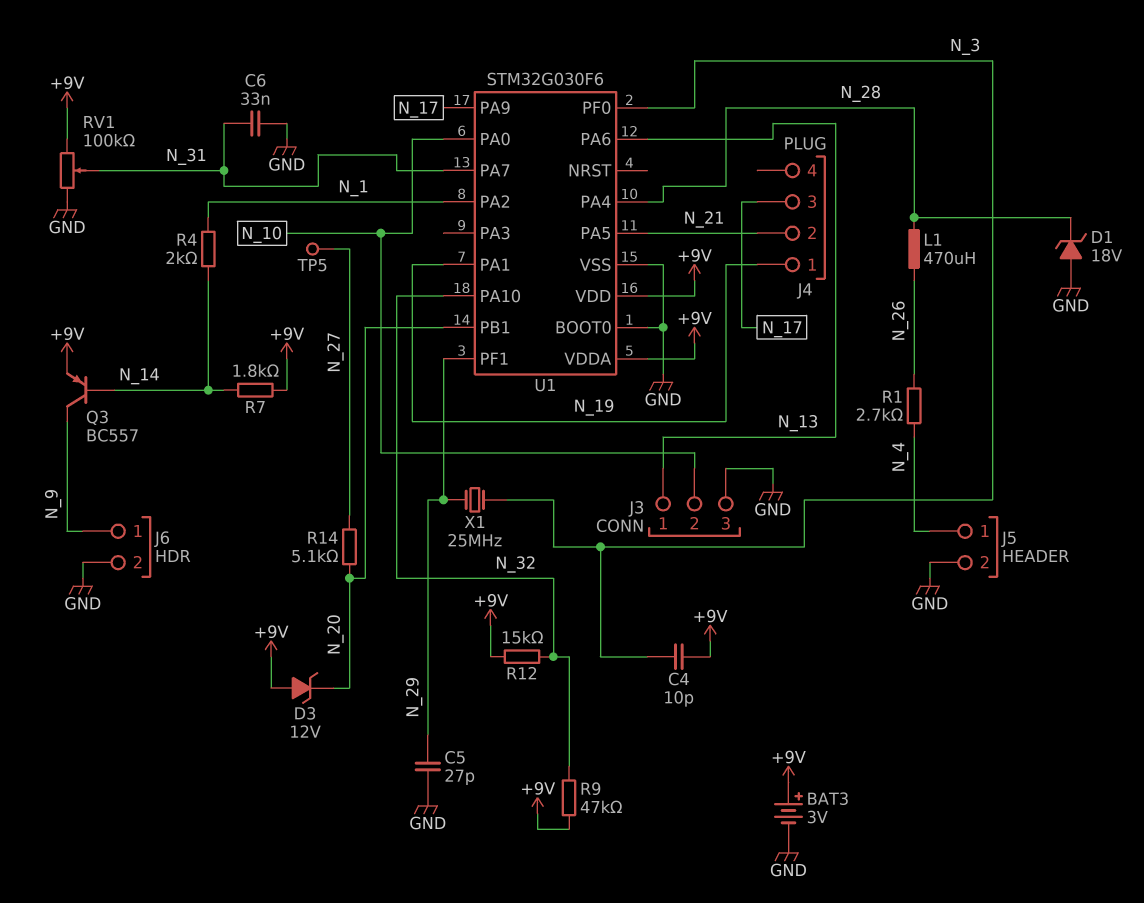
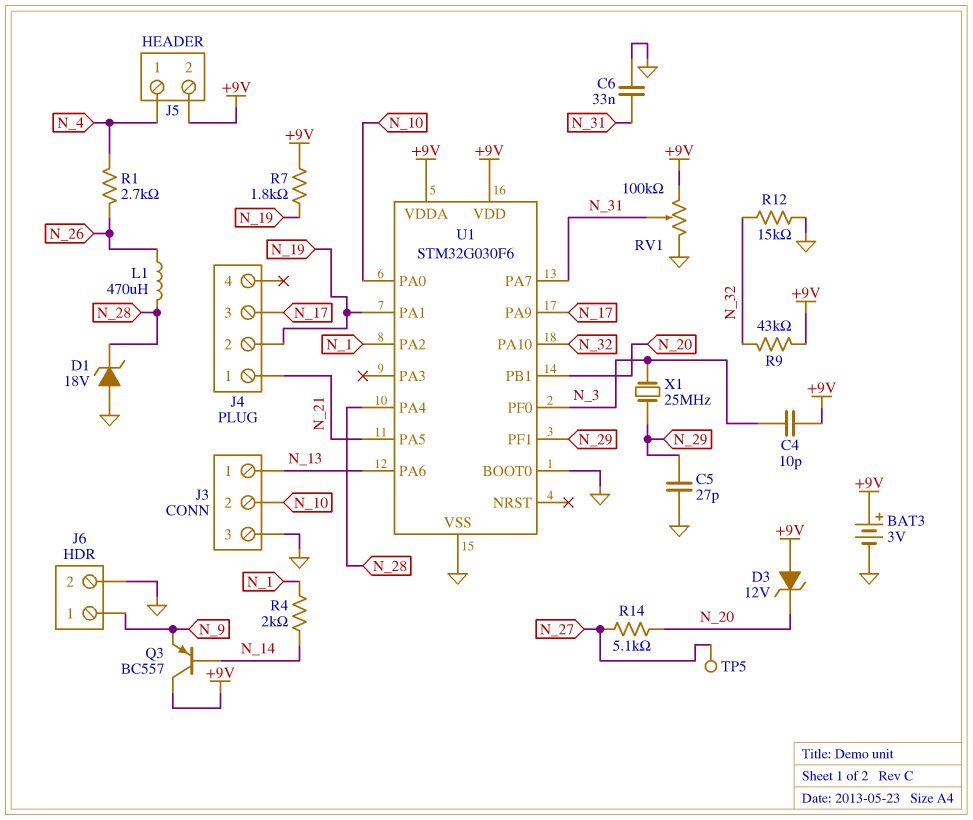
J4 pin 1: N_19 -> N_21
J4 pin 2: N_21 -> N_19
J5 pin 2: GND -> +9V
Q3: PNP BC557 (B N_14, C N_9, E +9V) -> PNP BC557 (B N_14, C +9V, E N_9)
R7: 1.8k (+9V, N_14) -> 1.8k (+9V, N_19)
R9: 47k (+9V, N_32) -> 43k (+9V, N_32)
R12: 15k (+9V, N_32) -> 15k (GND, N_32)

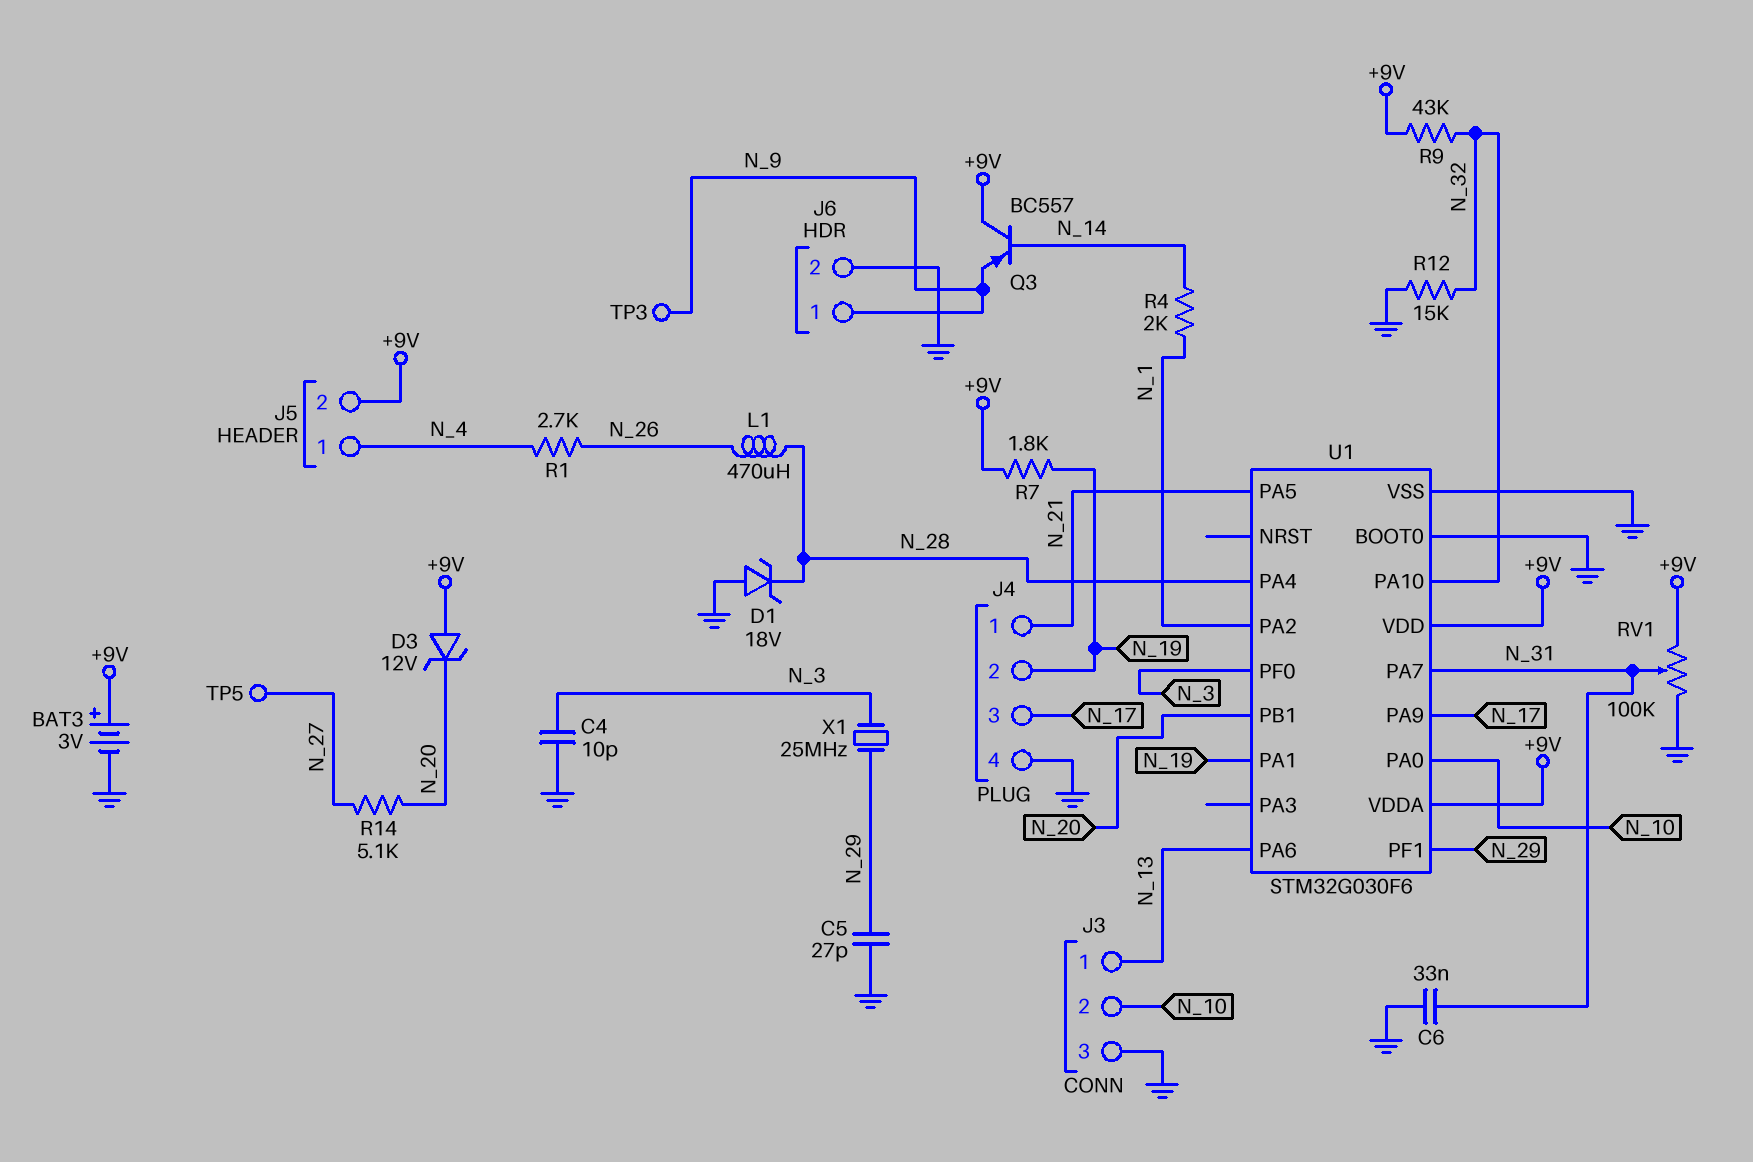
C4: 10pF (+9V, N_3) -> 10pF (GND, N_3)
J4 pin 4: none -> GND
TP3: none -> test point (N_9)

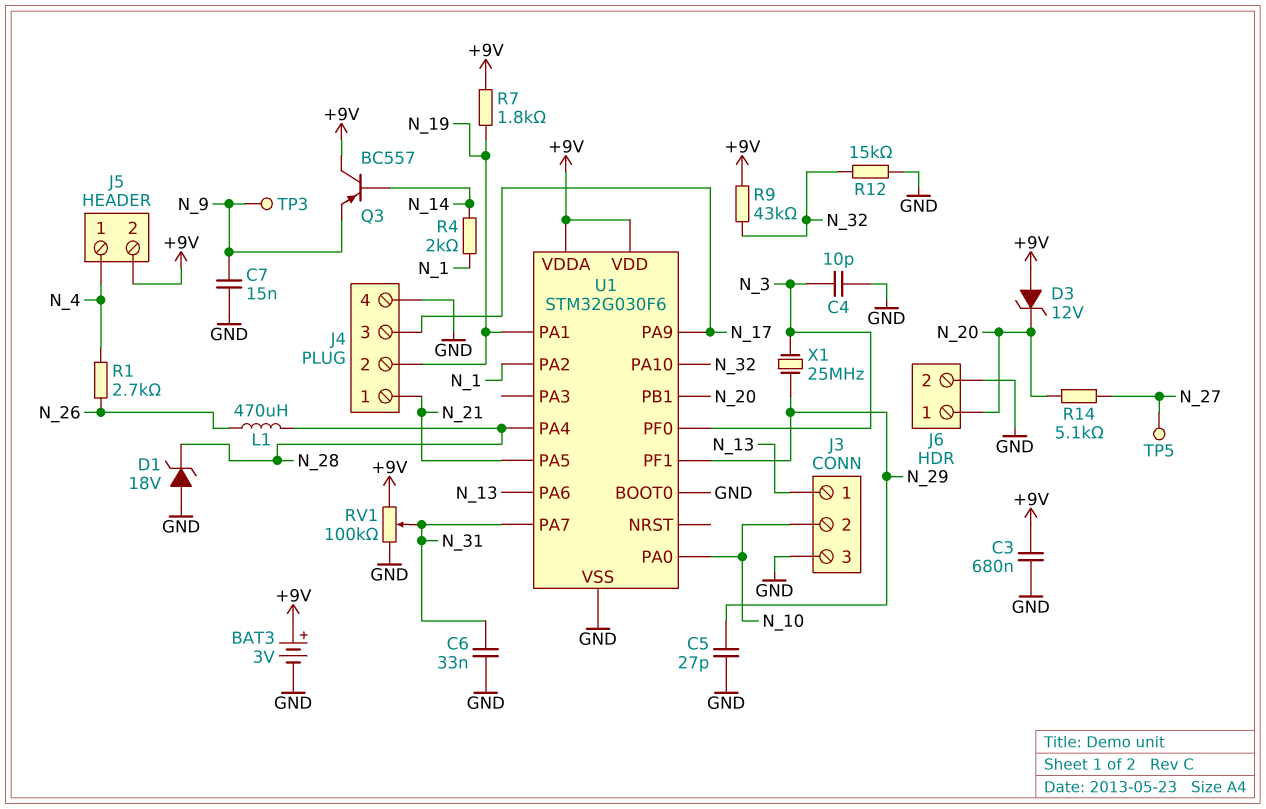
C3: none -> 680nF (+9V, GND)
C7: none -> 15nF (GND, N_9)
J6 pin 1: N_9 -> N_20

